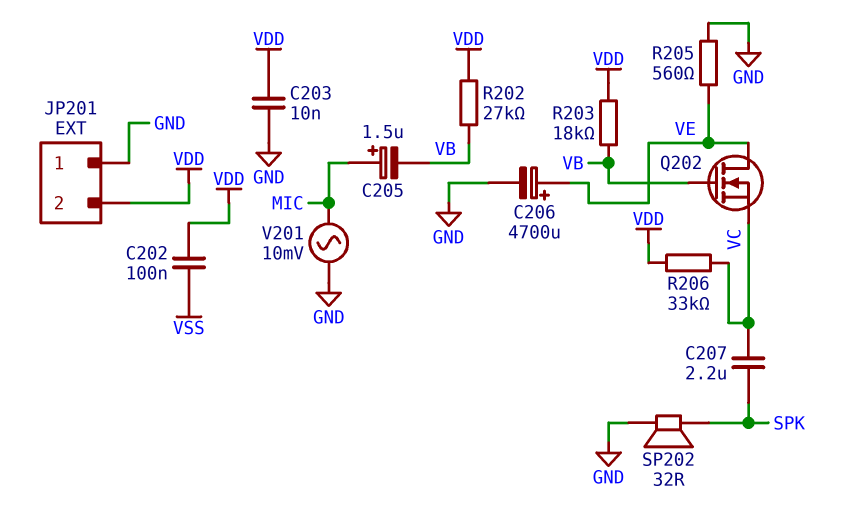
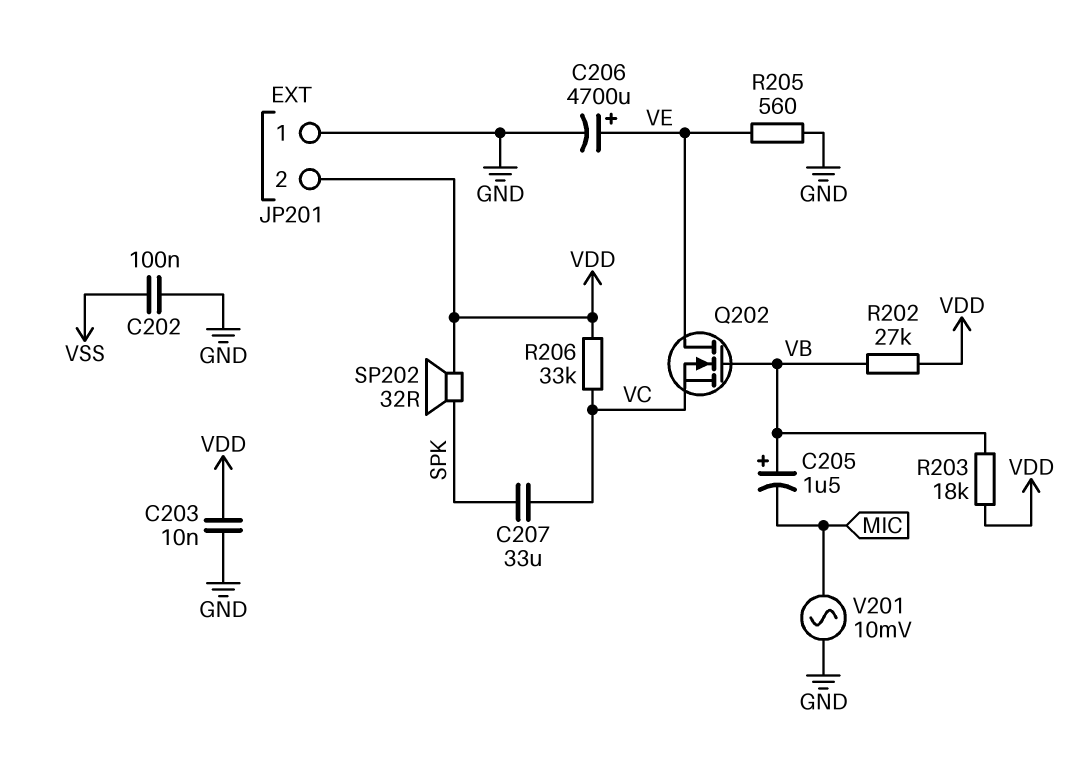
C202: 100nF (VDD, VSS) -> 100nF (GND, VSS)
C205: 1.5uF (plus MIC, minus VB) -> 1.5uF (plus VB, minus MIC)
C207: 2.2uF (SPK, VC) -> 33uF (SPK, VC)
SP202: speaker 32R (GND, SPK) -> speaker 32R (SPK, VDD)

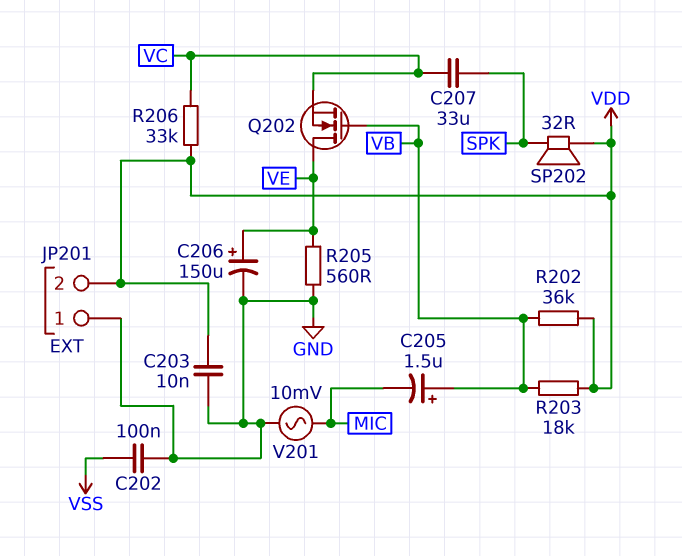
C206: 4700uF (plus VE, minus GND) -> 150uF (plus VE, minus GND)
R202: 27k (VB, VDD) -> 36k (VB, VDD)

